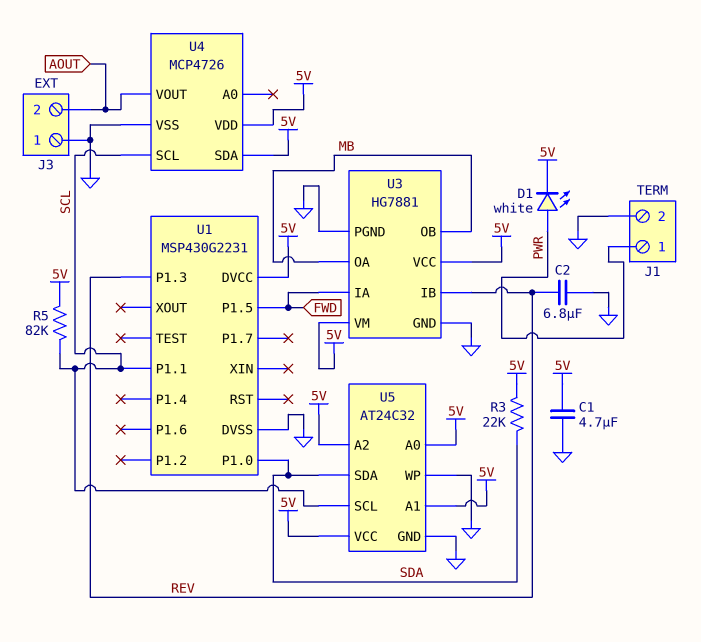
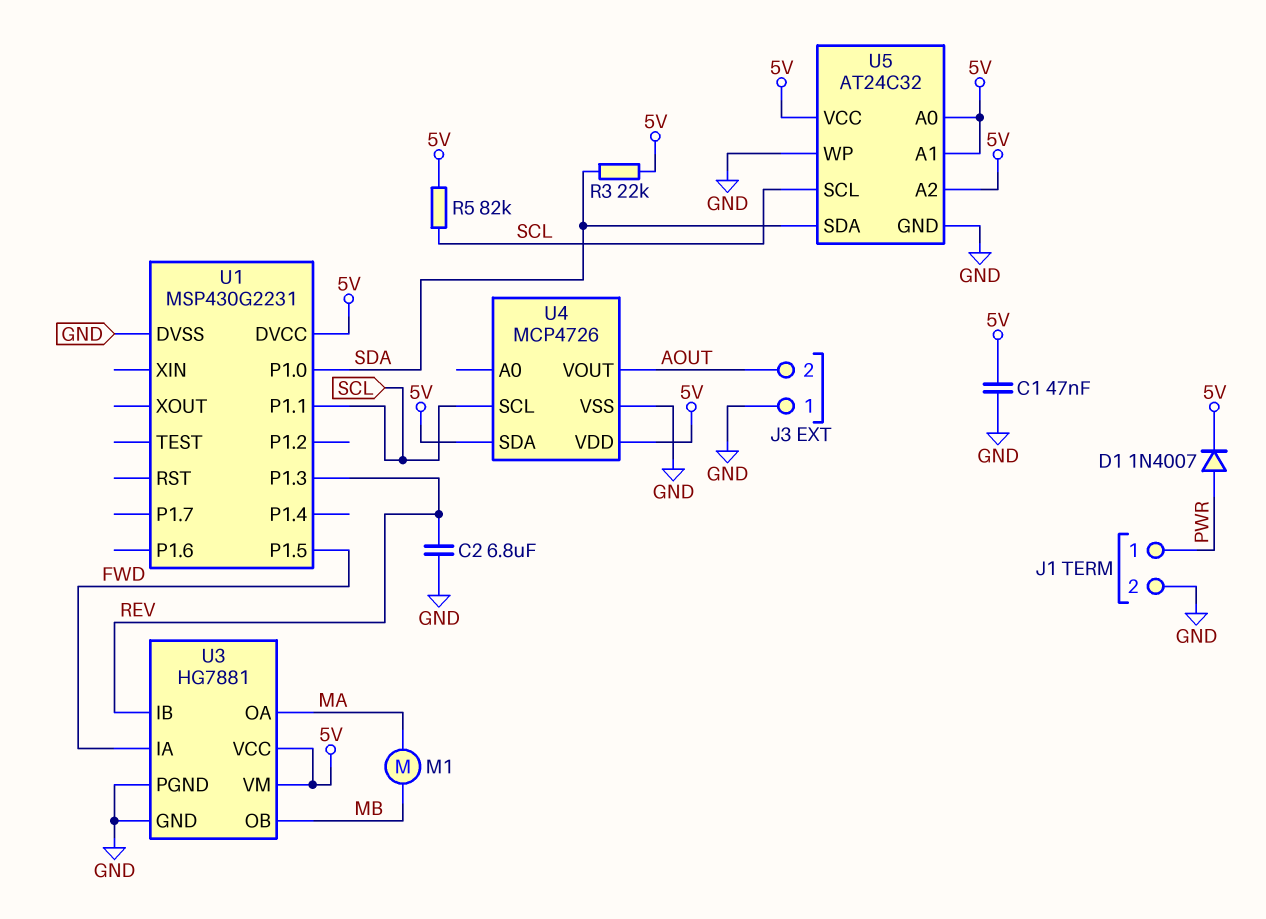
C1: 4.7uF (5V, GND) -> 47nF (5V, GND)
D1: LED white (A PWR, K 5V) -> diode 1N4007 (A PWR, K 5V)
M1: none -> motor (MA, MB)
U3 pin OA: MB -> MA

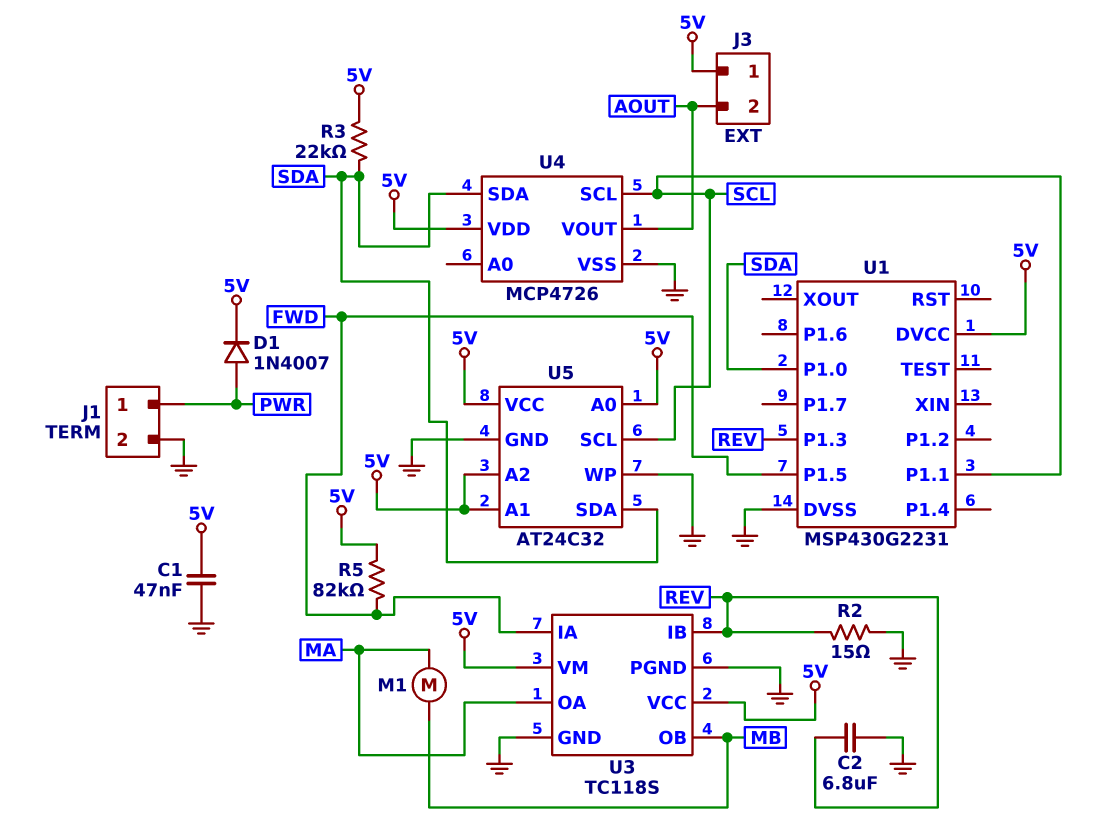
J3 pin 1: GND -> 5V
R2: none -> 15 (GND, REV)
R5: 82k (5V, SCL) -> 82k (5V, FWD)
U3: HG7881 -> TC118S
U4 pin SDA: 5V -> SDA

